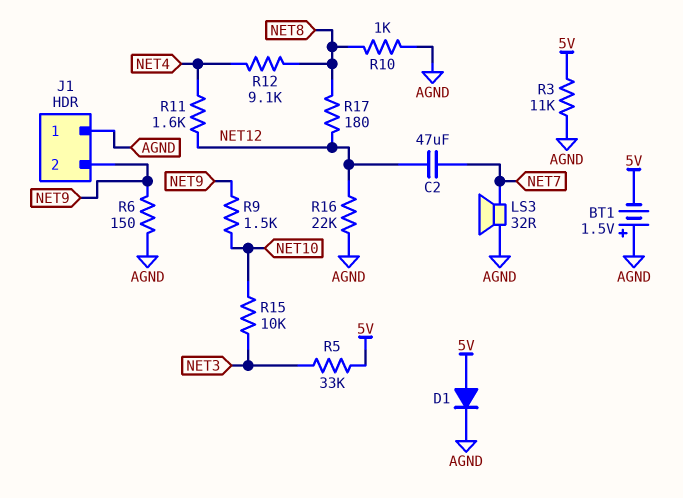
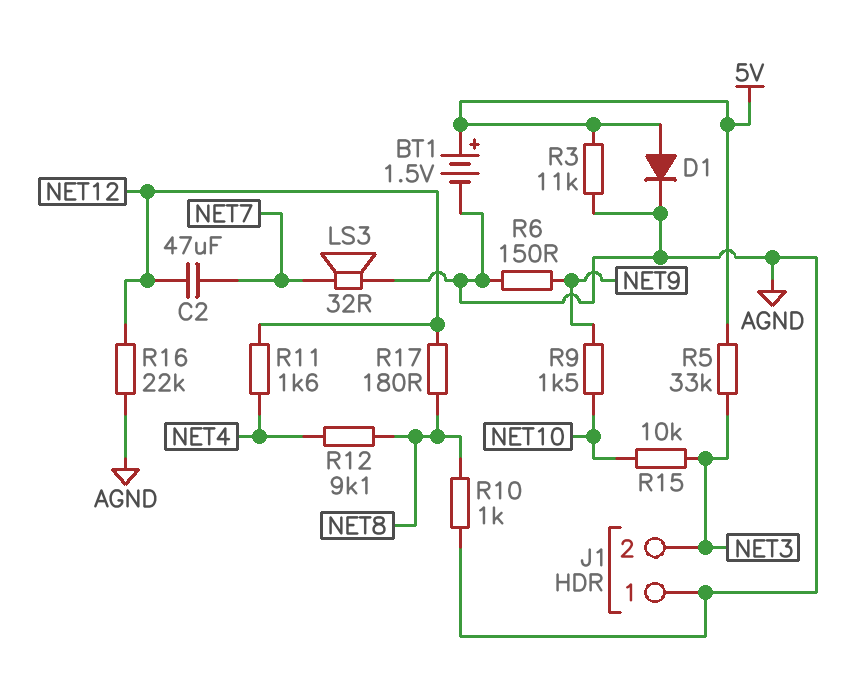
BT1: 1.5V (plus AGND, minus 5V) -> 1.5V (plus 5V, minus AGND)
J1 pin 2: NET9 -> NET3

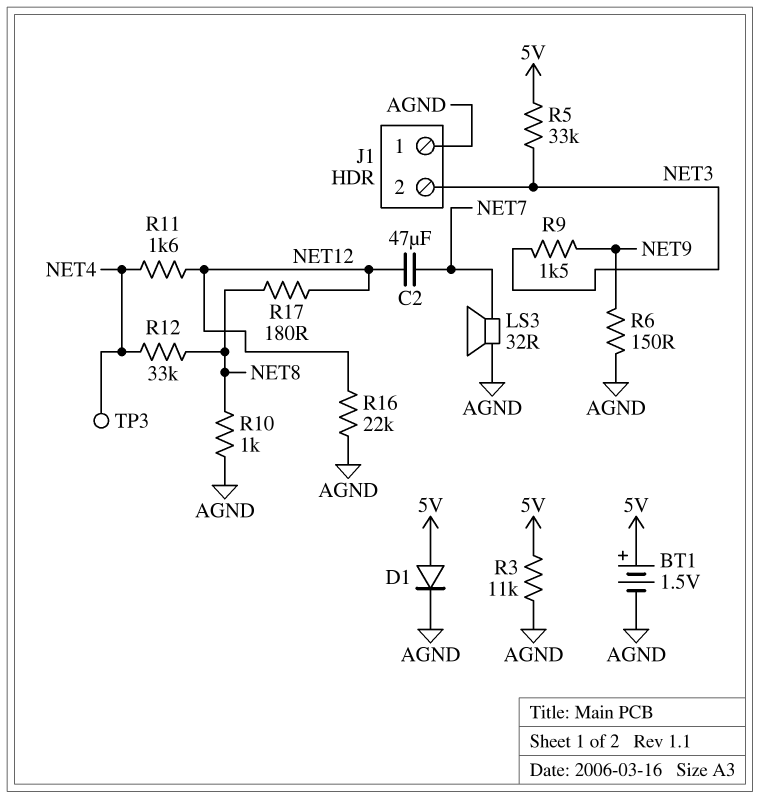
R9: 1.5k (NET9, NET10) -> 1.5k (NET3, NET9)
R12: 9.1k (NET4, NET8) -> 33k (NET4, NET8)
R15: 10k (NET3, NET10) -> none
TP3: none -> test point (NET4)

